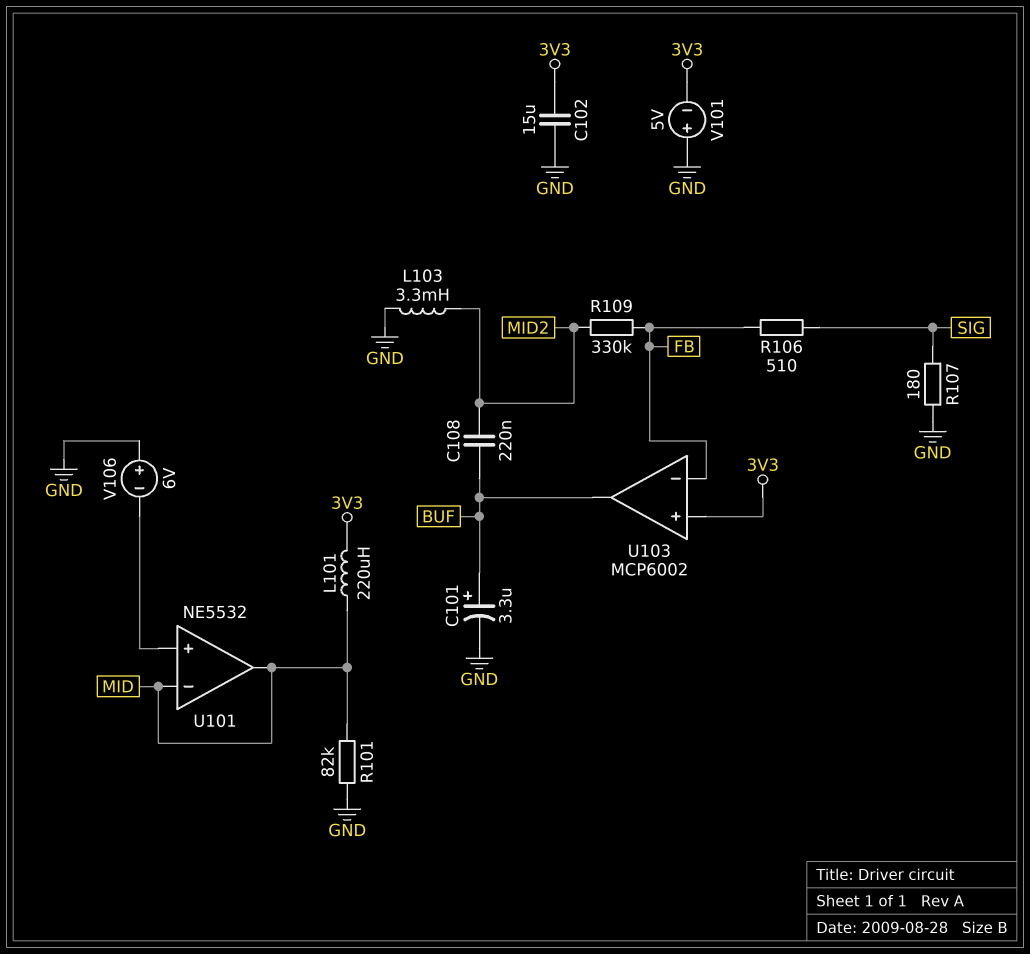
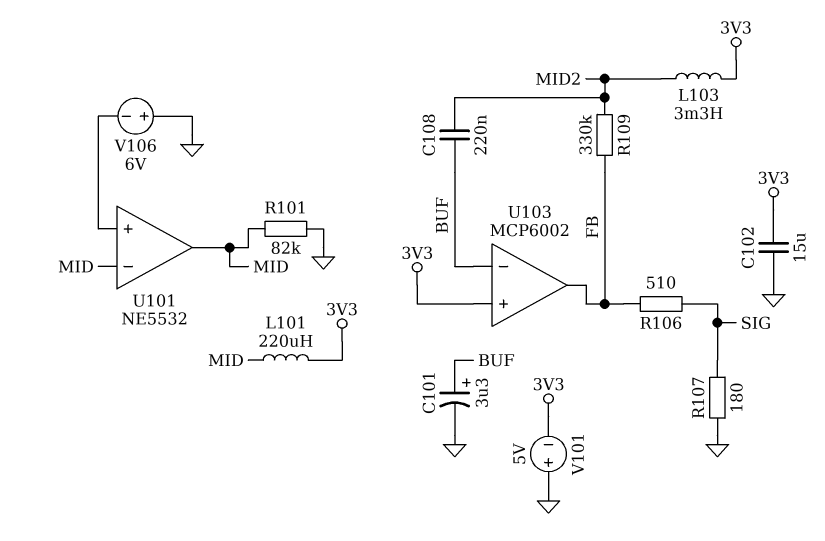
L103: 3.3mH (GND, MID2) -> 3.3mH (3V3, MID2)
U103 pin in-: FB -> BUF
U103 pin out: BUF -> FB

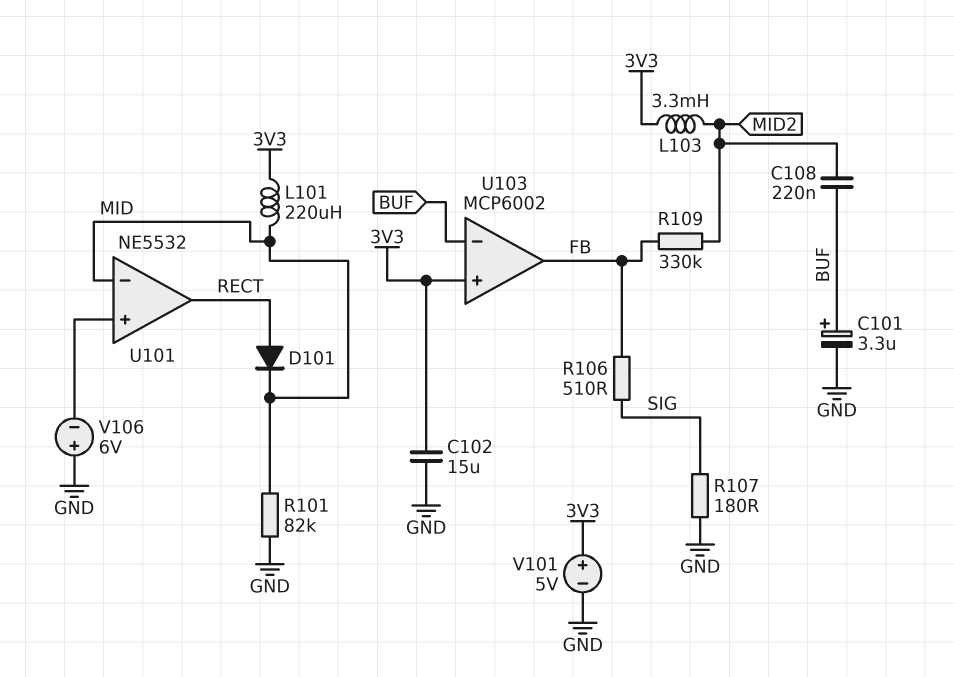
D101: none -> diode (A RECT, K MID)
U101 pin out: MID -> RECT
V101: 5V (plus GND, minus 3V3) -> 5V (plus 3V3, minus GND)

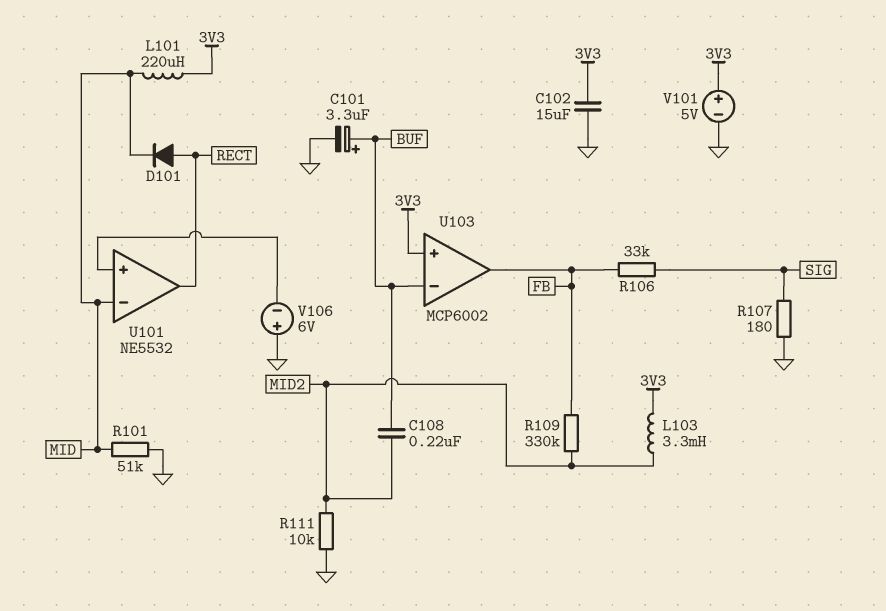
R101: 82k (GND, MID) -> 51k (GND, MID)
R106: 510 (FB, SIG) -> 33k (FB, SIG)
R111: none -> 10k (GND, MID2)

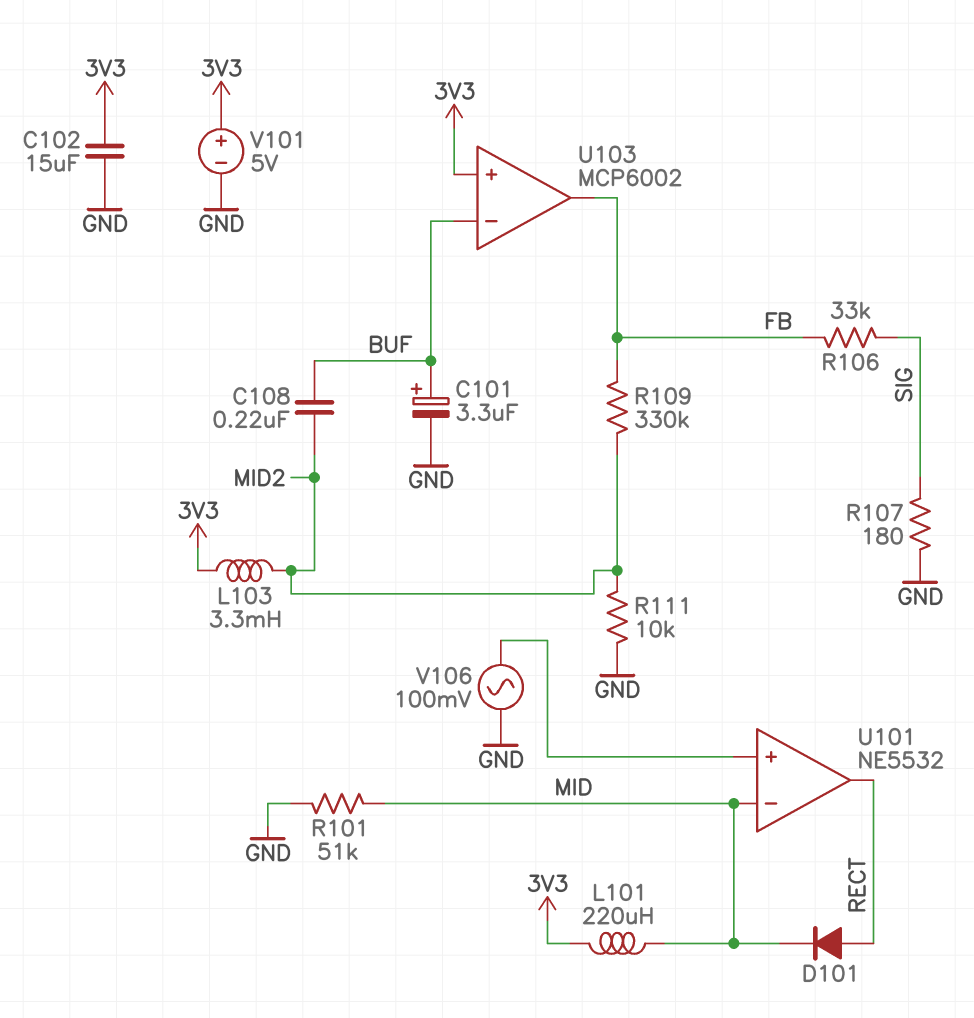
V106: 6V (plus GND, minus U101/in+) -> AC 100mV (GND, U101/in+)

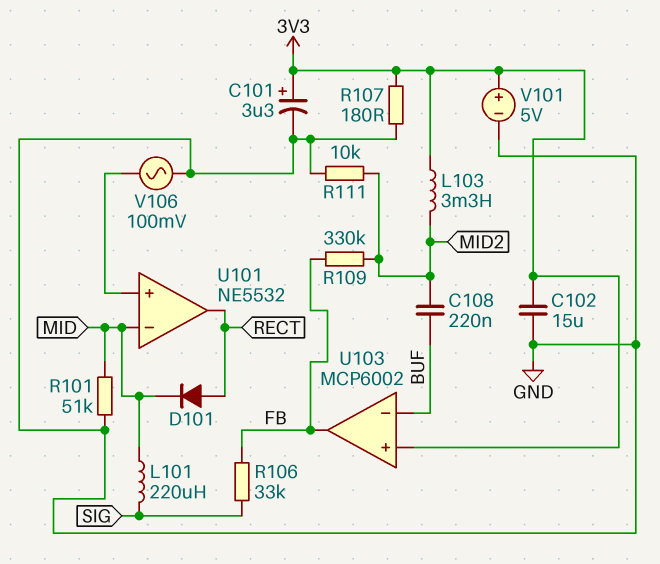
C101: 3.3uF (plus BUF, minus GND) -> 3.3uF (plus 3V3, minus GND)
L101: 220uH (3V3, MID) -> 220uH (MID, SIG)
R107: 180 (GND, SIG) -> 180 (3V3, GND)

